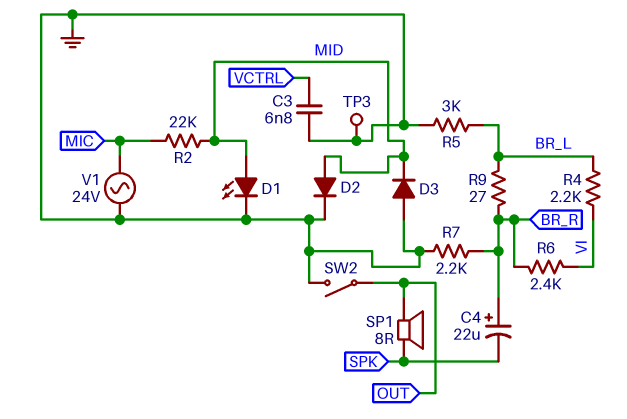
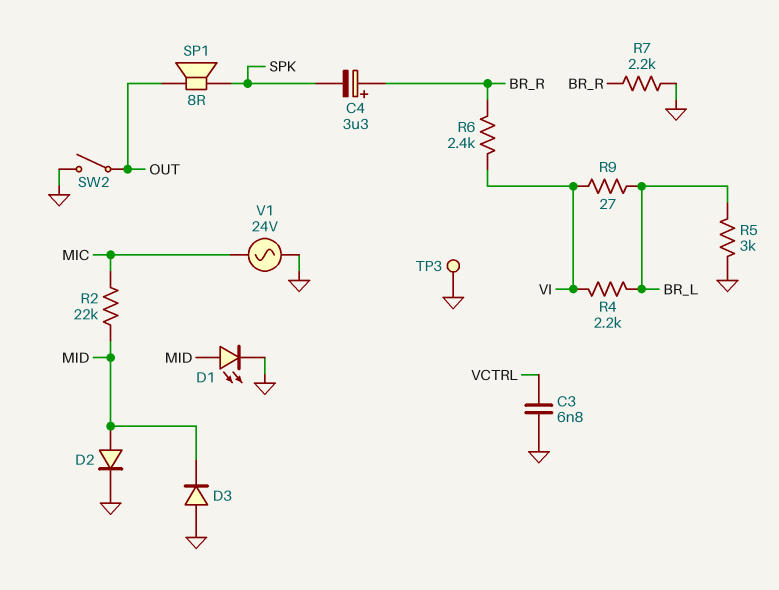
C4: 22uF (plus BR_R, minus SPK) -> 3.3uF (plus BR_R, minus SPK)
R9: 27 (BR_L, BR_R) -> 27 (BR_L, VI)

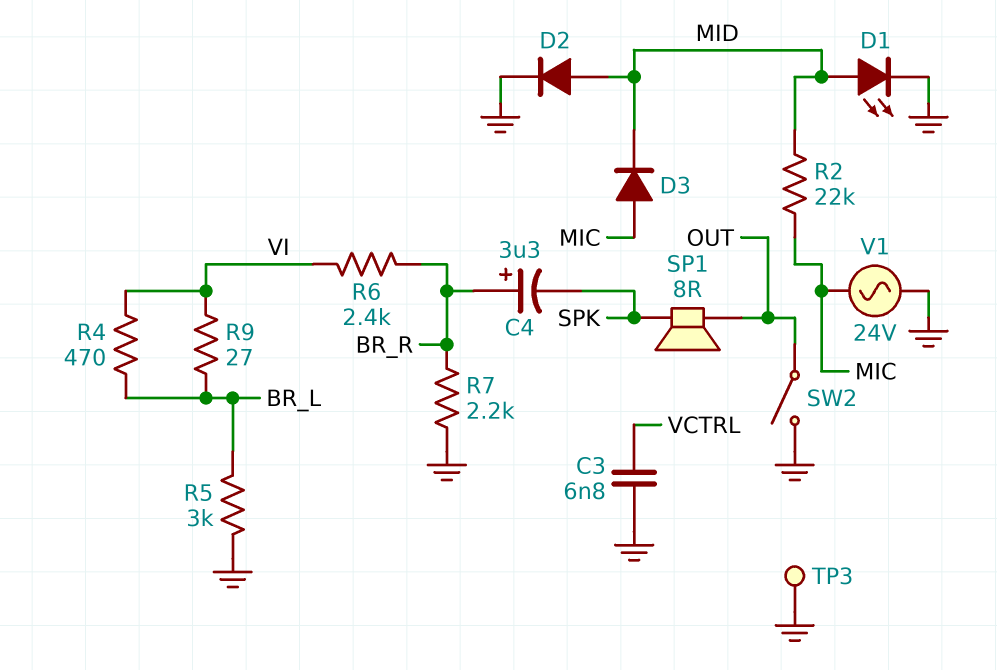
D3: diode (A GND, K MID) -> diode (A MIC, K MID)
R4: 2.2k (BR_L, VI) -> 470 (BR_L, VI)

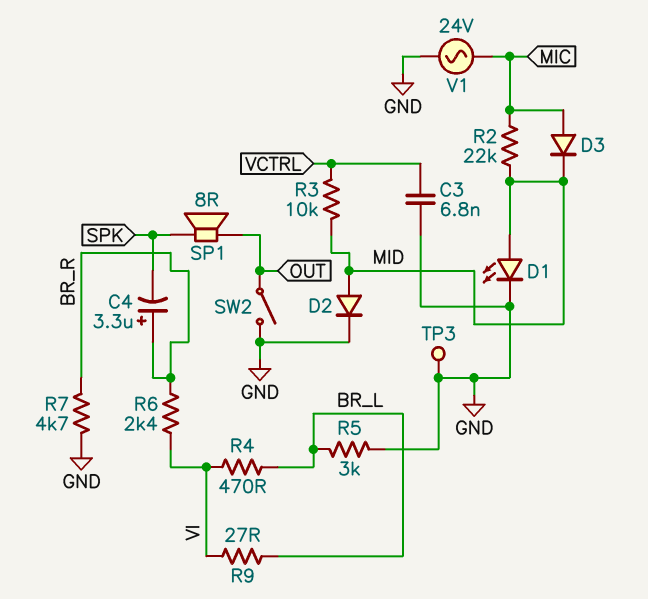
R3: none -> 10k (MID, VCTRL)
R7: 2.2k (BR_R, GND) -> 4.7k (BR_R, GND)

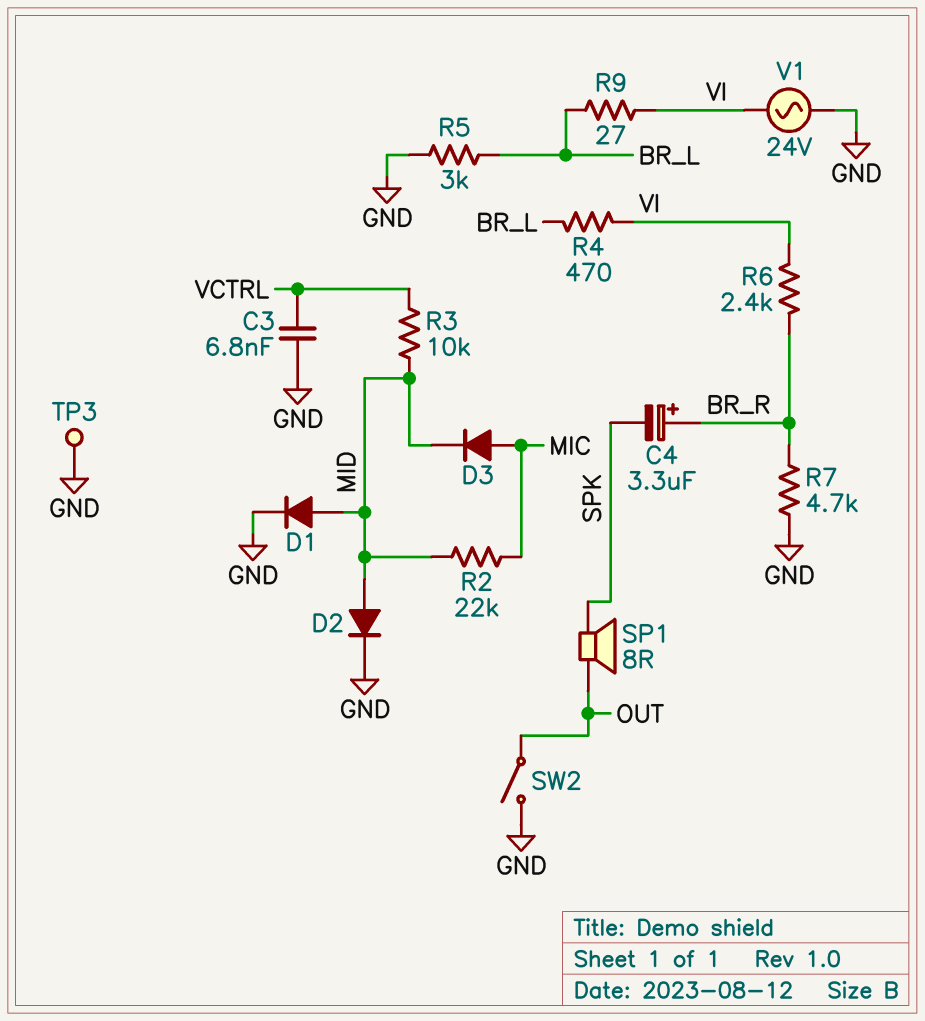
D1: LED (A MID, K GND) -> diode (A MID, K GND)
V1: AC 24V (GND, MIC) -> AC 24V (GND, VI)

